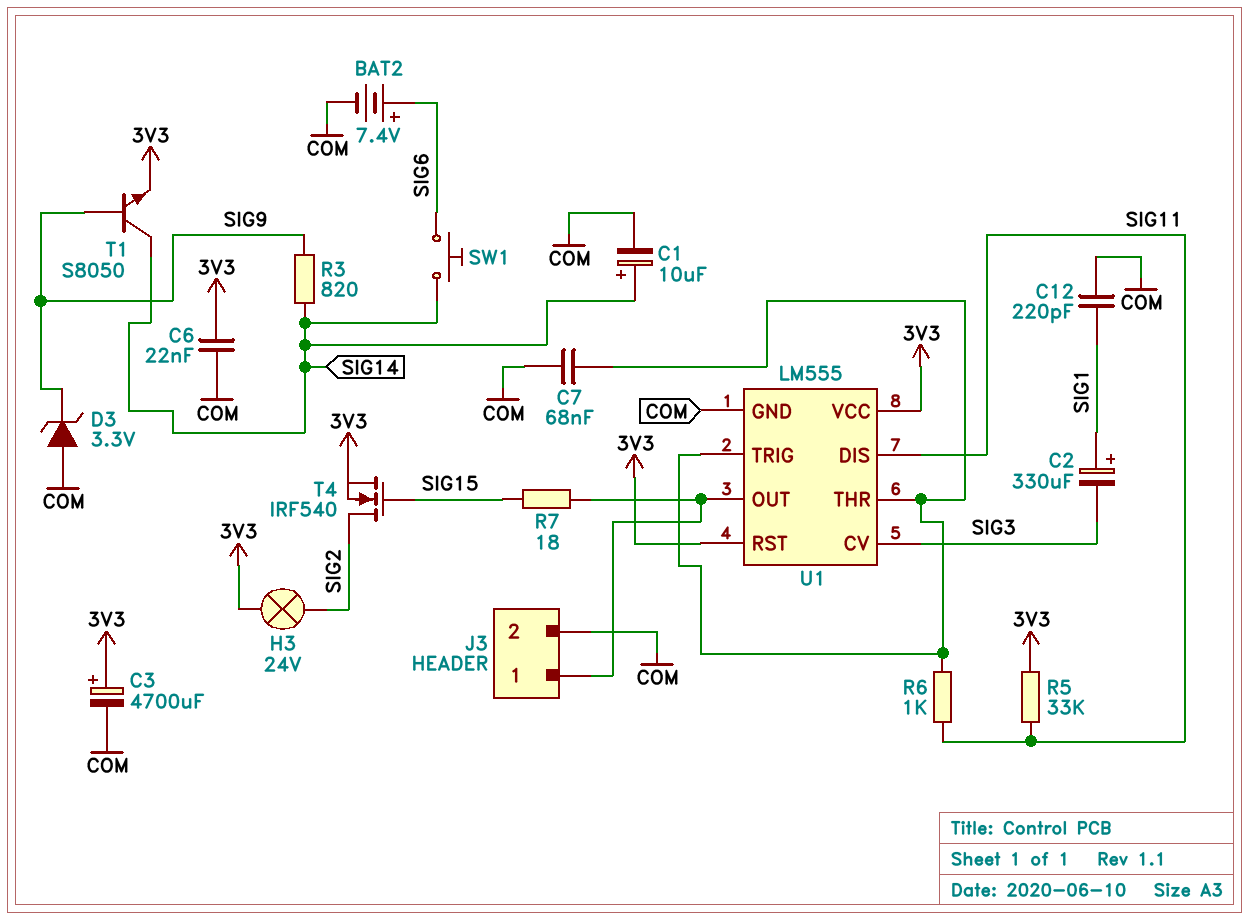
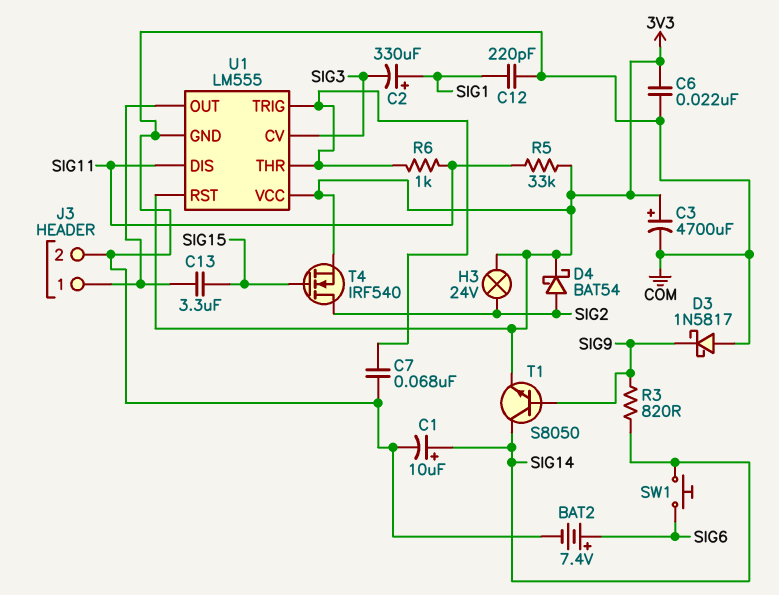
C13: none -> 3.3uF (J3/1, SIG15)
D3: zener 3.3V (A COM, K SIG9) -> schottky 1N5817 (A COM, K SIG9)
D4: none -> schottky BAT54 (A SIG2, K 3V3)
R7: 18 (J3/1, SIG15) -> none

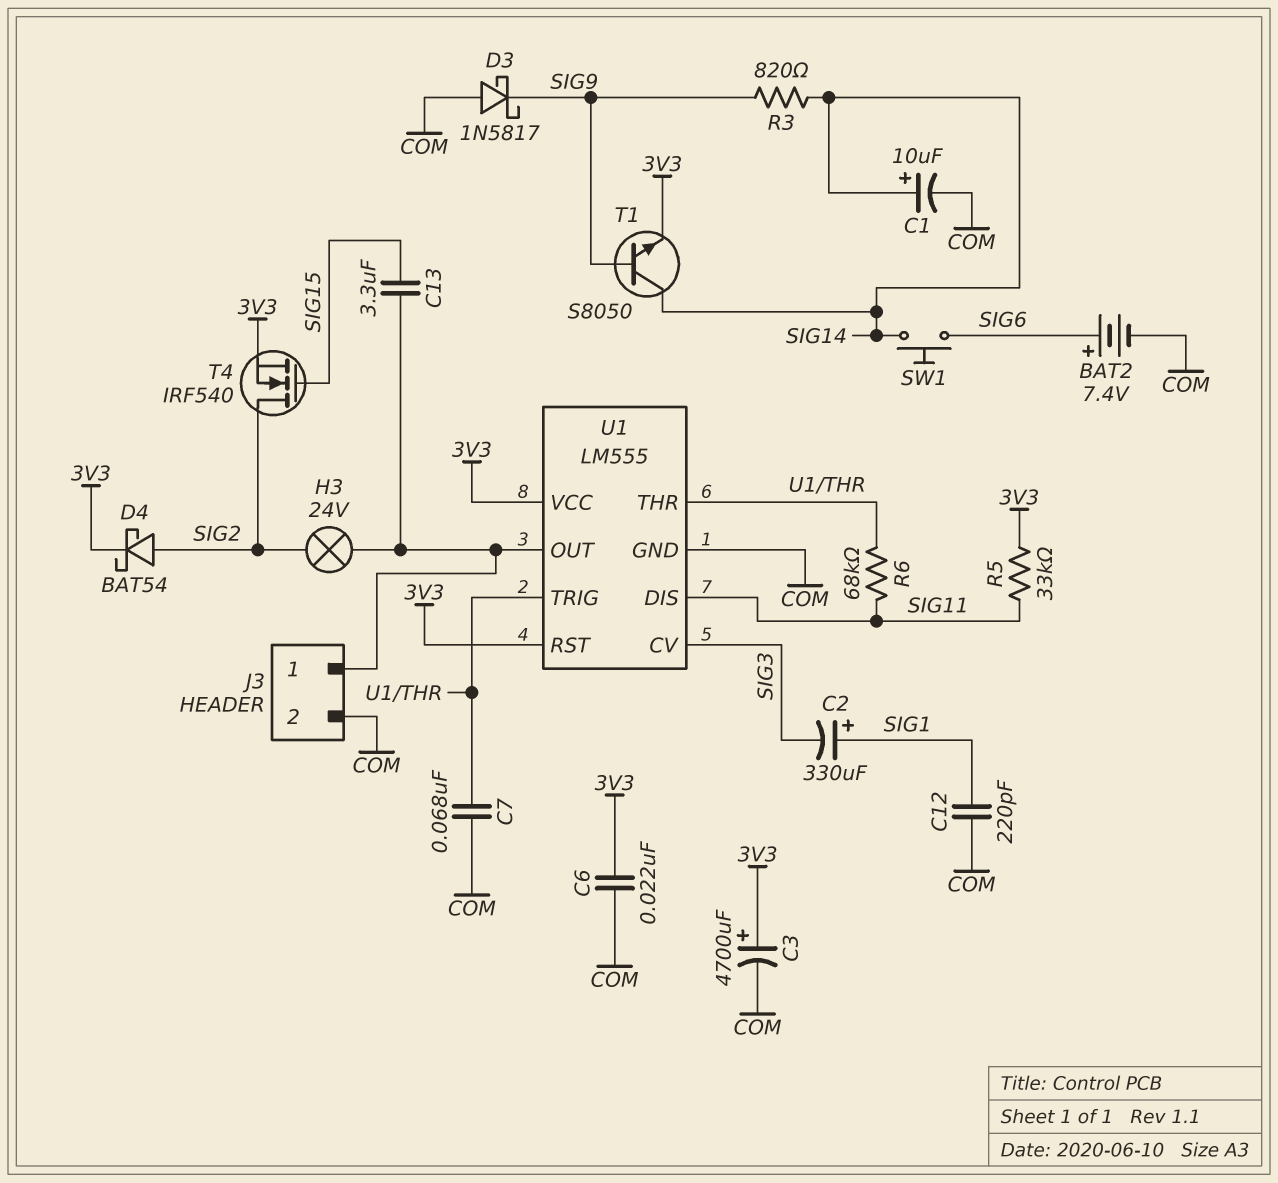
H3: lamp 24V (3V3, SIG2) -> lamp 24V (J3/1, SIG2)
R6: 1k (SIG11, U1/THR) -> 68k (SIG11, U1/THR)

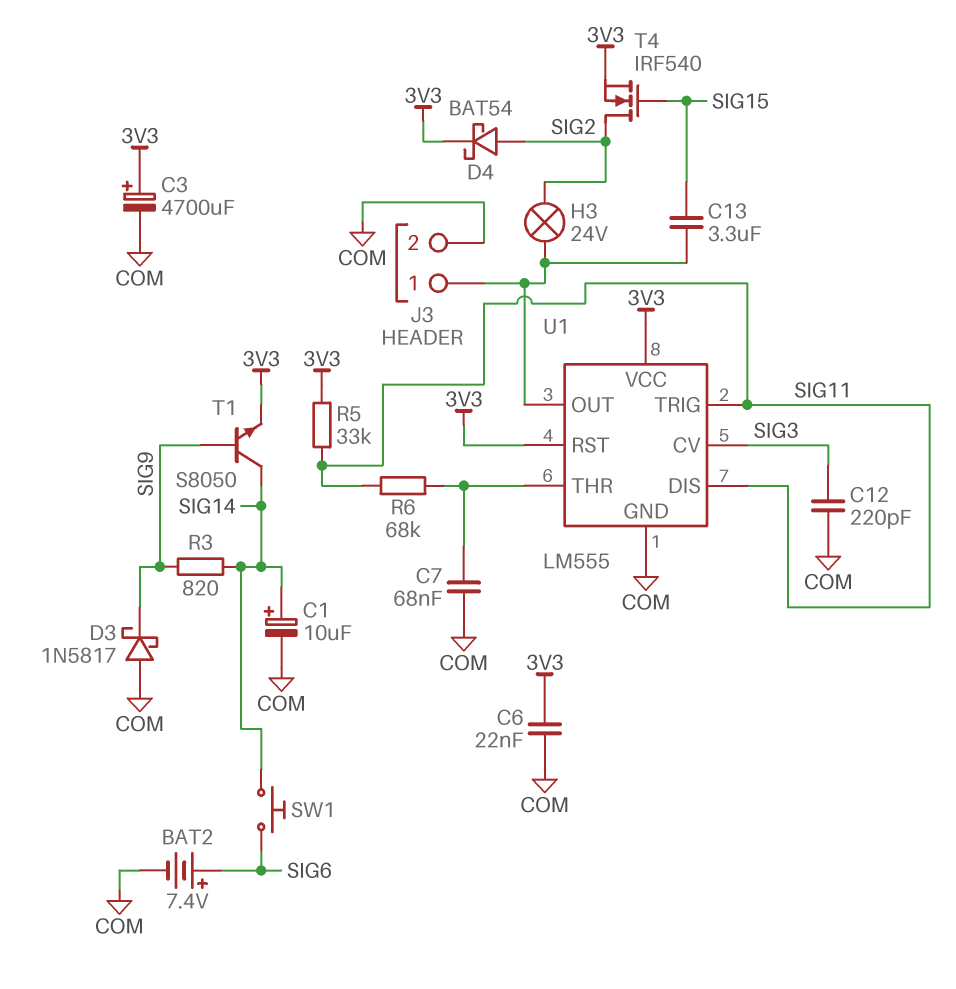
C2: 330uF (plus SIG1, minus SIG3) -> none
C12: 220pF (COM, SIG1) -> 220pF (COM, SIG3)
U1 pin TRIG: U1/THR -> SIG11

